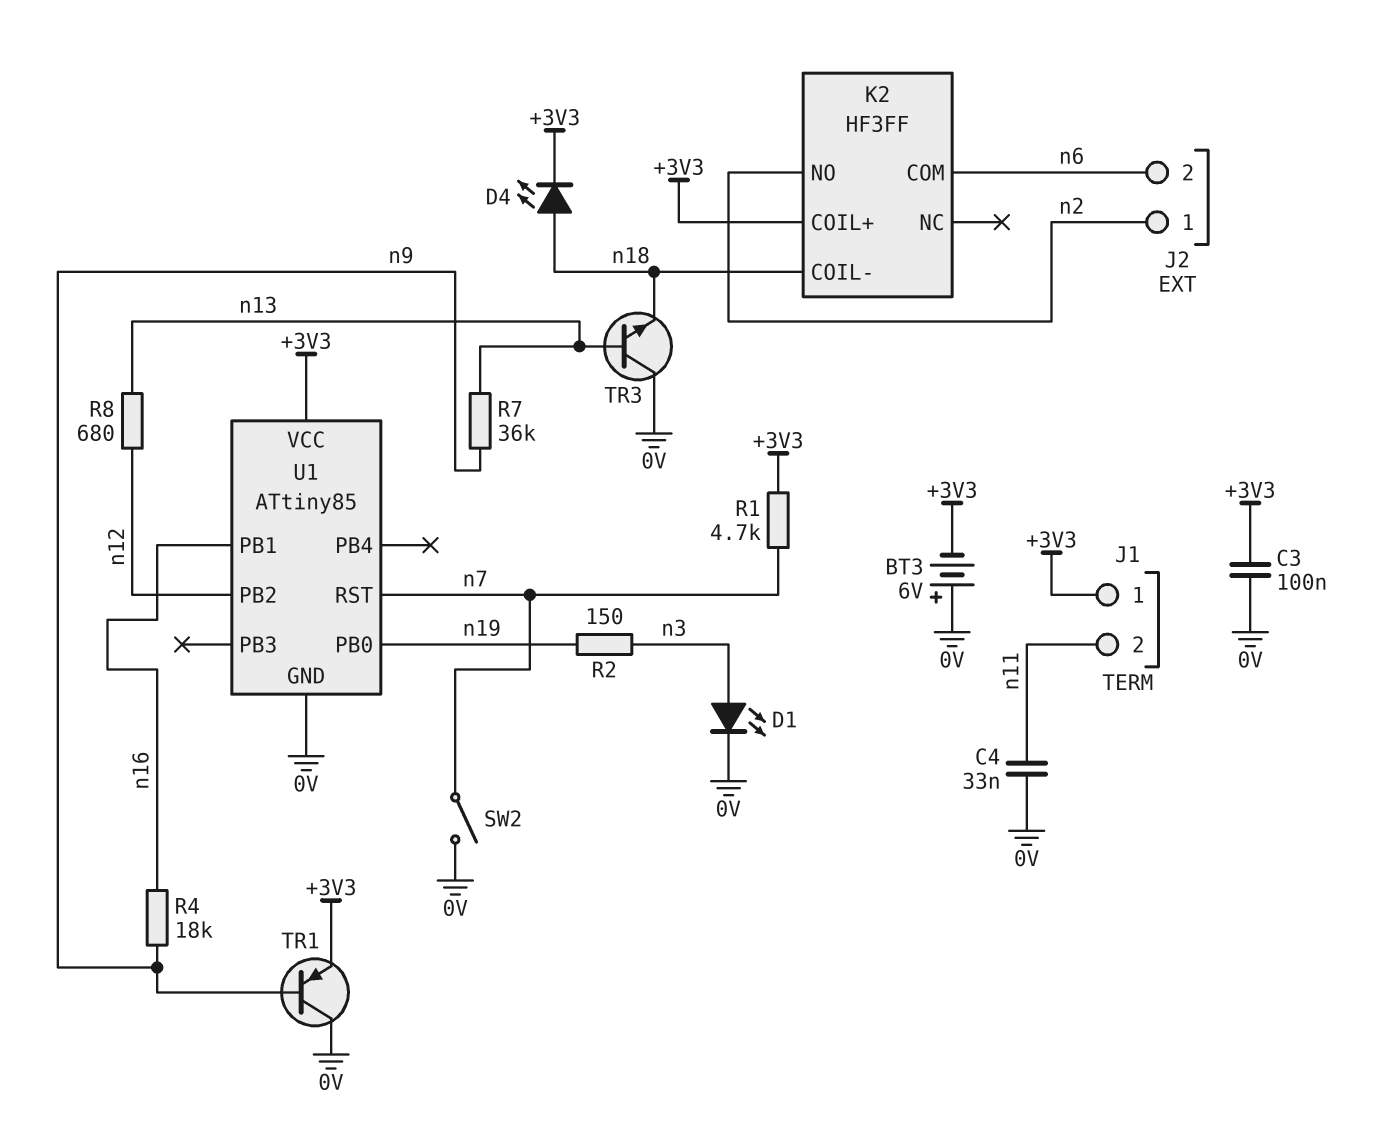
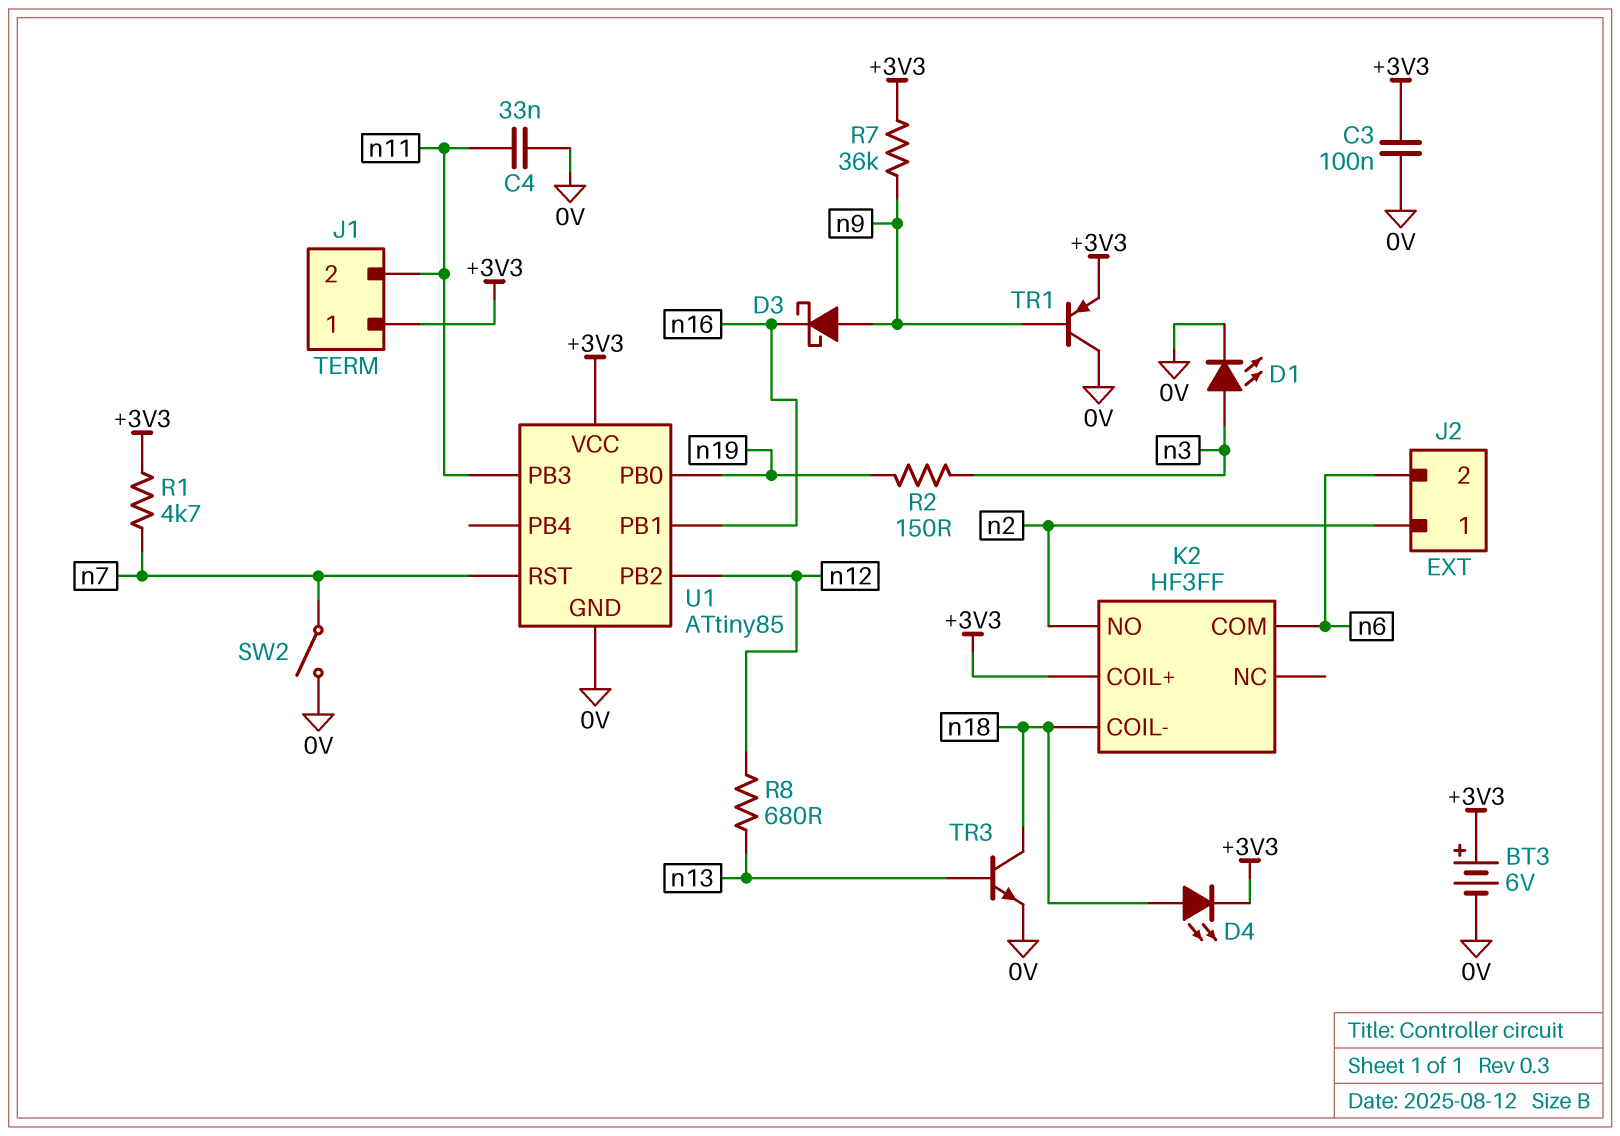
BT3: 6V (plus 0V, minus +3V3) -> 6V (plus +3V3, minus 0V)
D3: none -> schottky (A n9, K n16)
R4: 18k (n9, n16) -> none
R7: 36k (n9, n13) -> 36k (+3V3, n9)
TR3: NPN (B n13, C 0V, E n18) -> NPN (B n13, C n18, E 0V)
U1 pin PB3: none -> n11

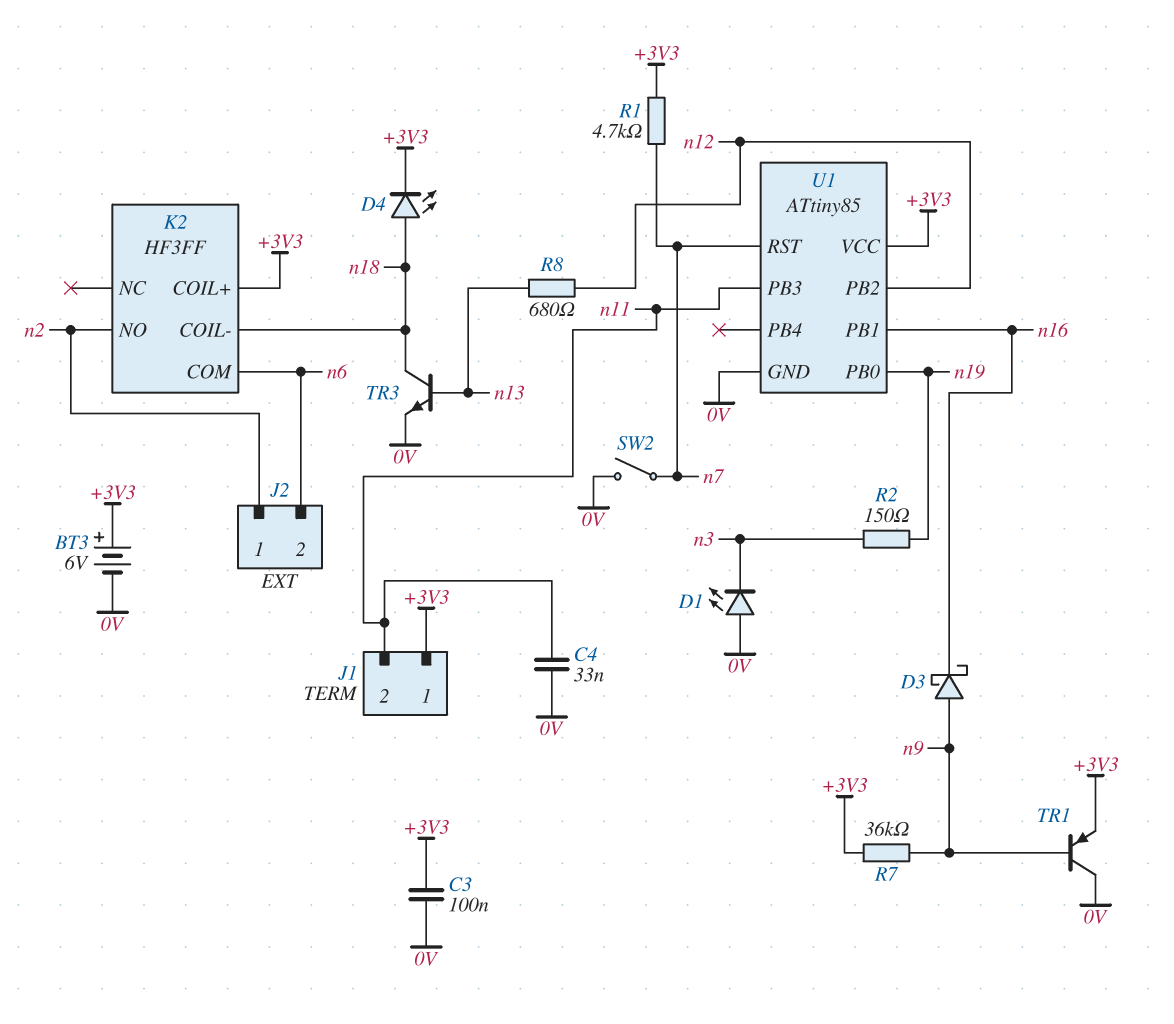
D1: LED (A n3, K 0V) -> LED (A 0V, K n3)

